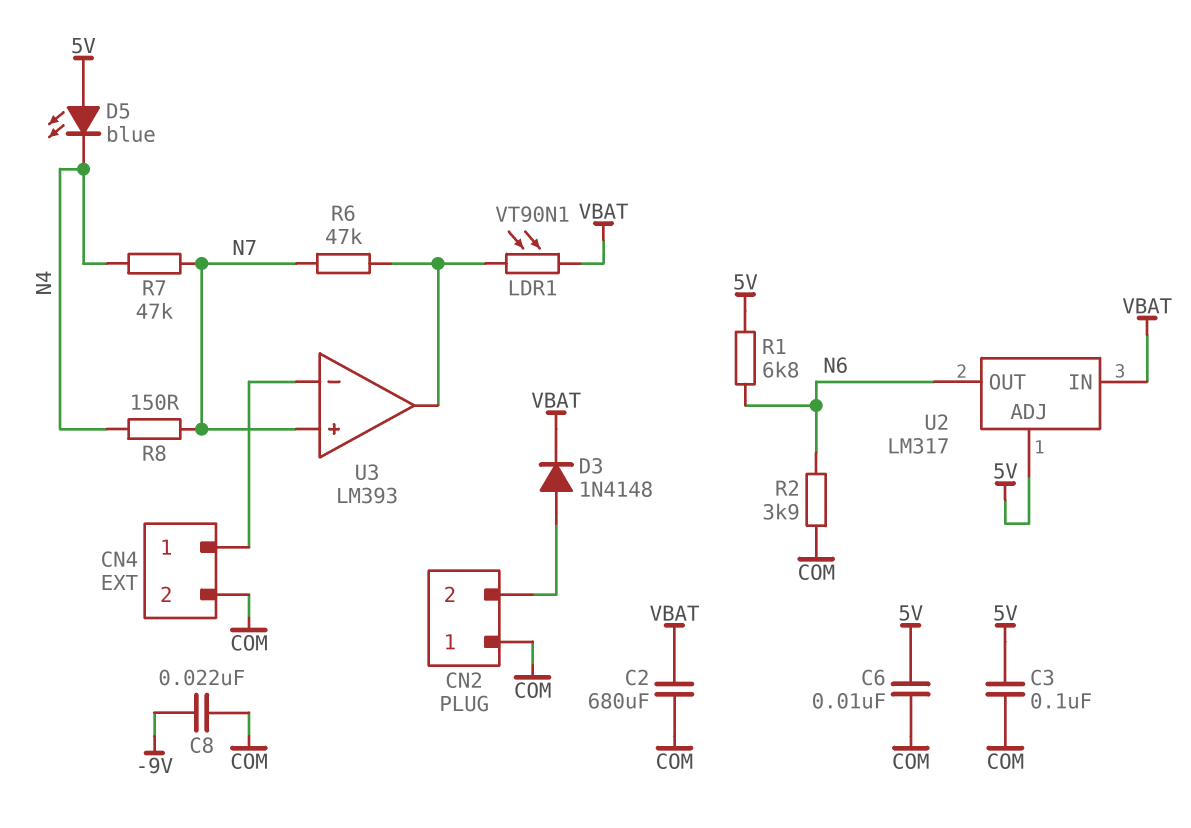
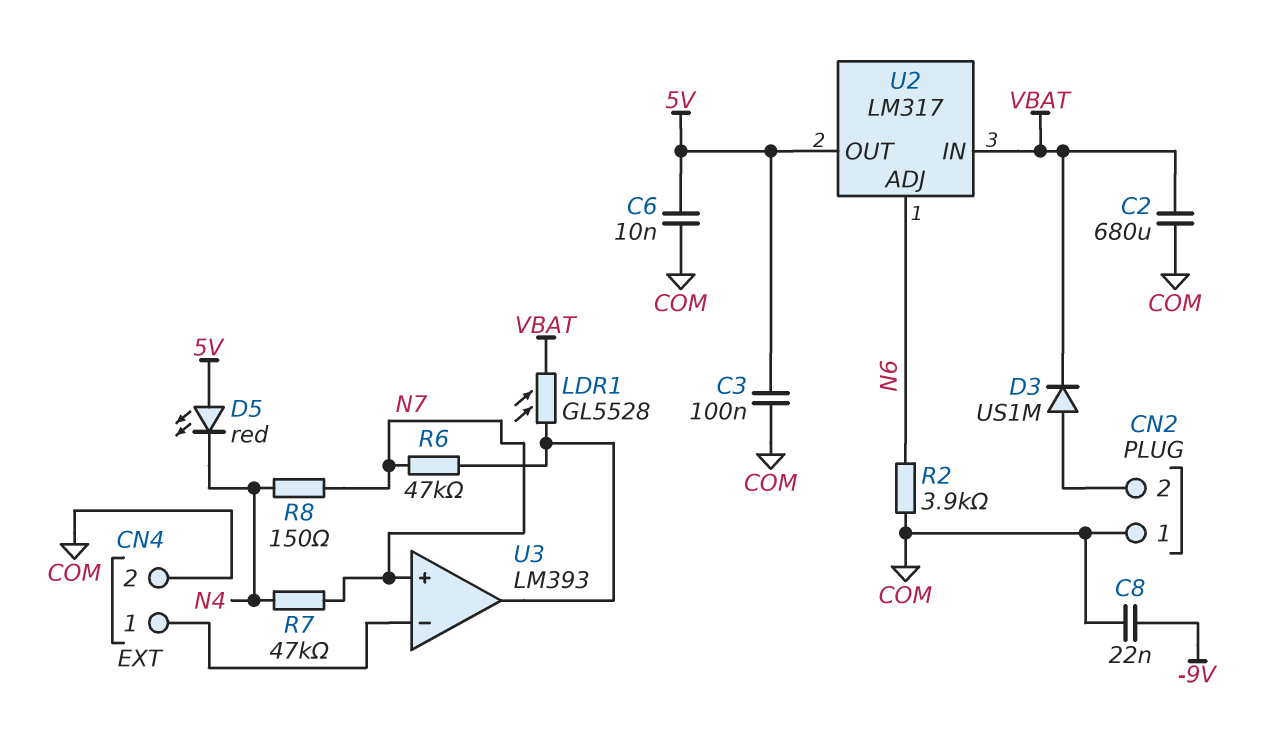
D3: diode 1N4148 (A CN2/2, K VBAT) -> diode US1M (A CN2/2, K VBAT)
D5: LED blue (A 5V, K N4) -> LED red (A 5V, K N4)
LDR1: VT90N1 (U3/out, VBAT) -> GL5528 (U3/out, VBAT)
R1: 6.8k (5V, N6) -> none
U2 pin ADJ: 5V -> N6
U2 pin OUT: N6 -> 5V

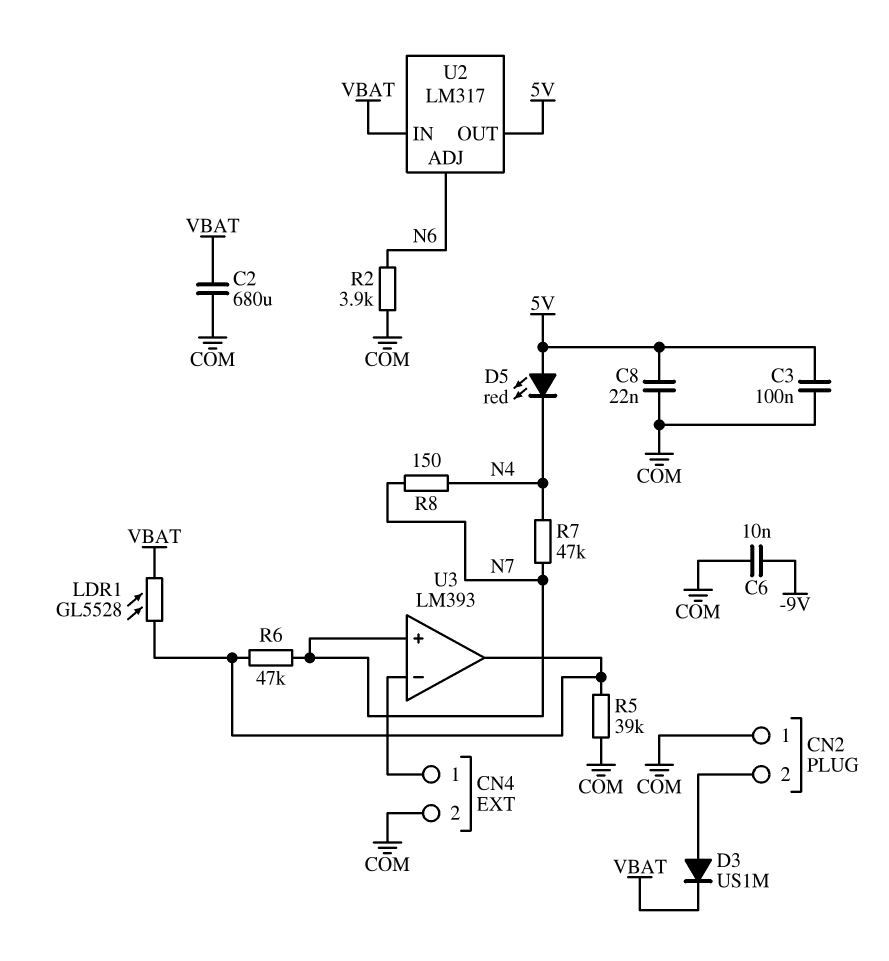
C6: 10nF (5V, COM) -> 10nF (-9V, COM)
C8: 22nF (-9V, COM) -> 22nF (5V, COM)
R5: none -> 39k (COM, U3/out)

